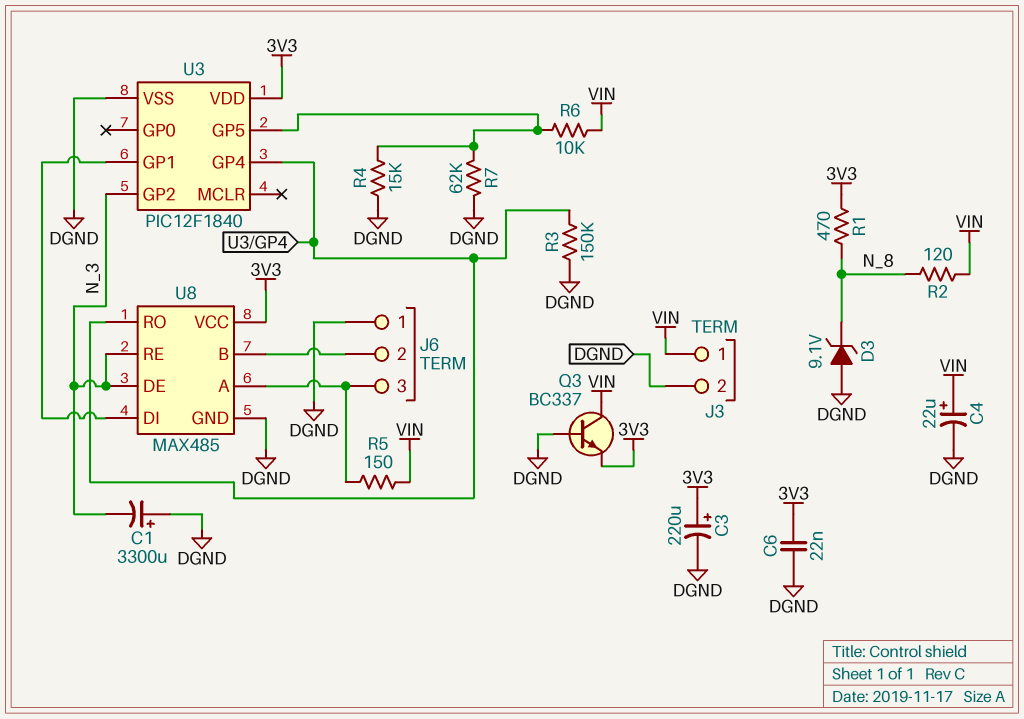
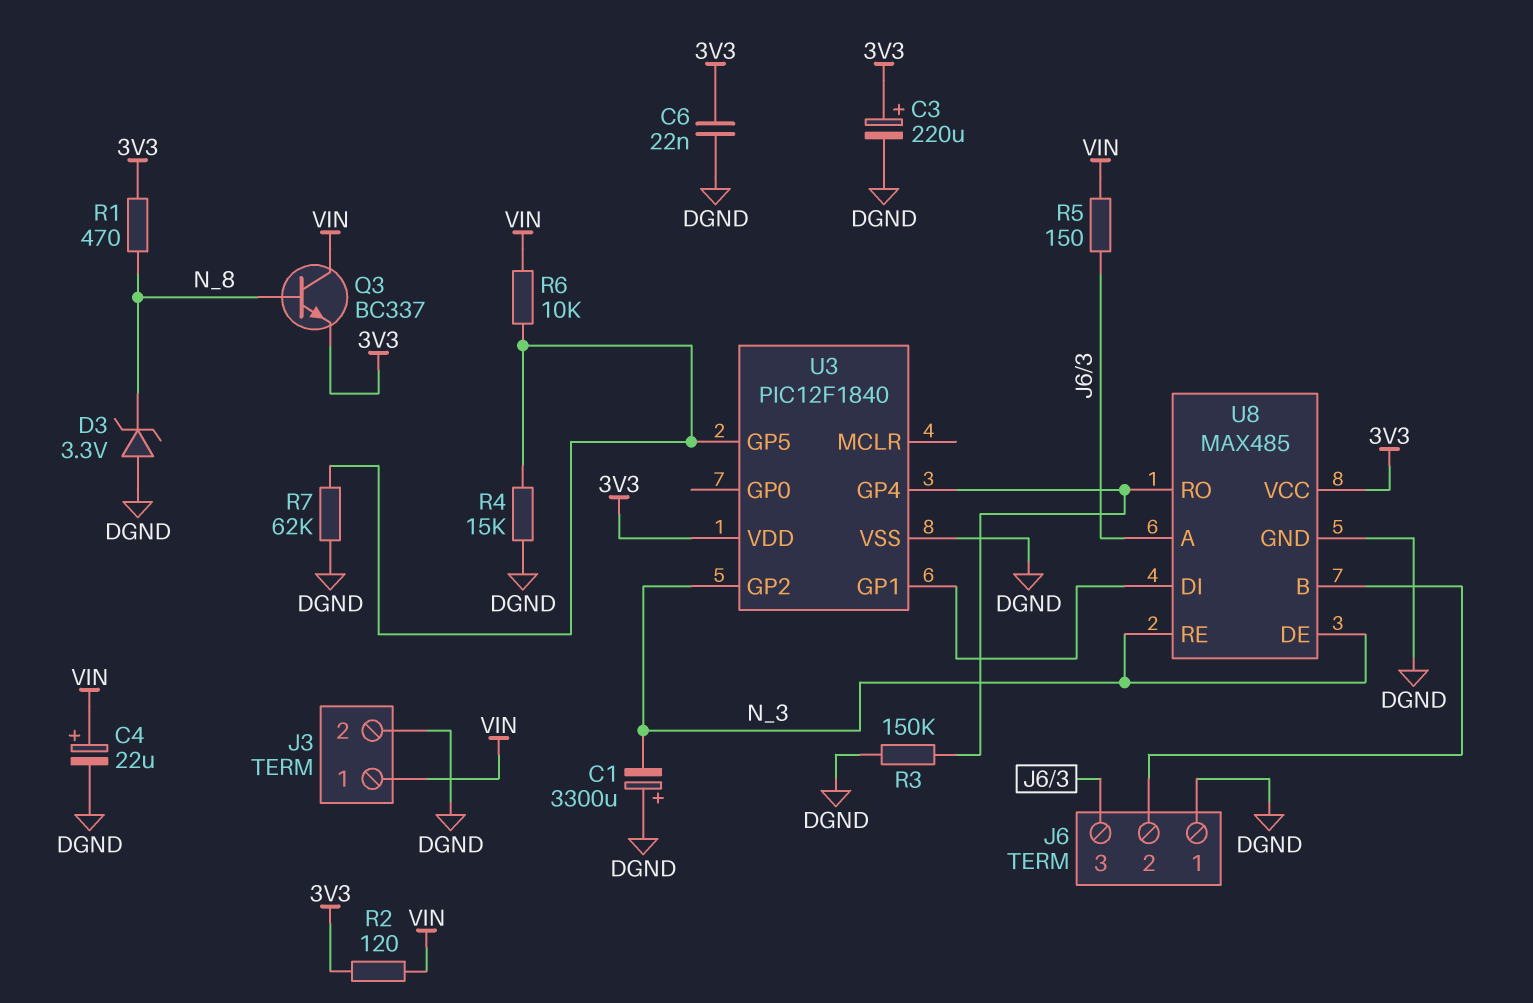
D3: zener 9.1V (A DGND, K N_8) -> zener 3.3V (A DGND, K N_8)
Q3: NPN BC337 (B DGND, C VIN, E 3V3) -> NPN BC337 (B N_8, C VIN, E 3V3)
R2: 120 (N_8, VIN) -> 120 (3V3, VIN)

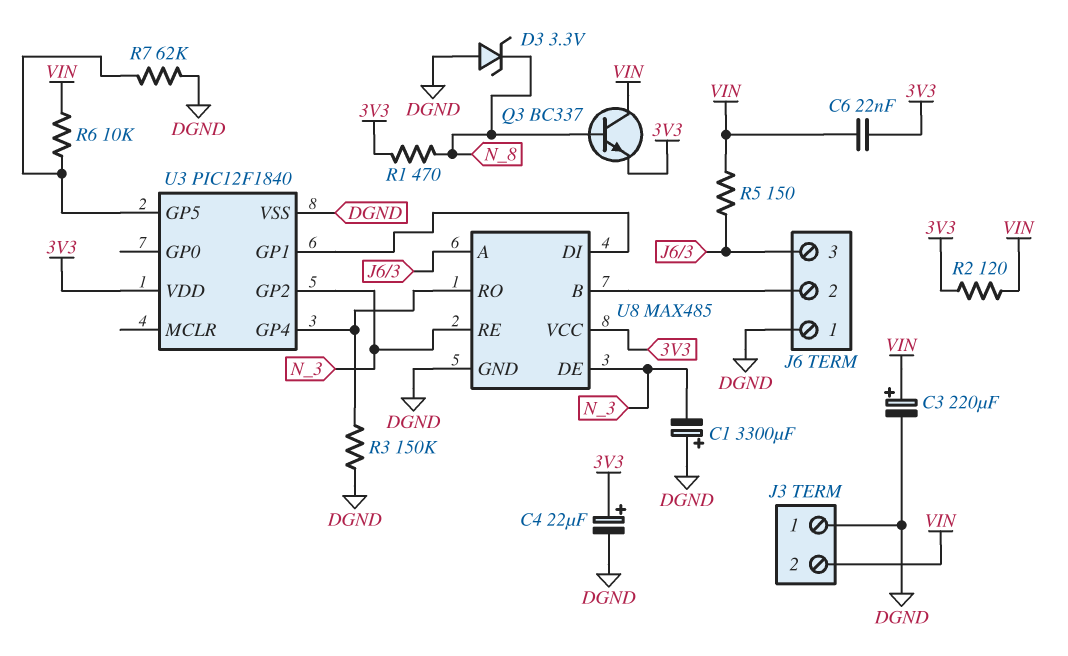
C3: 220uF (plus 3V3, minus DGND) -> 220uF (plus VIN, minus DGND)
C4: 22uF (plus VIN, minus DGND) -> 22uF (plus 3V3, minus DGND)
C6: 22nF (3V3, DGND) -> 22nF (3V3, VIN)
J3 pin 1: VIN -> DGND
J3 pin 2: DGND -> VIN
R4: 15k (DGND, U3/GP5) -> none

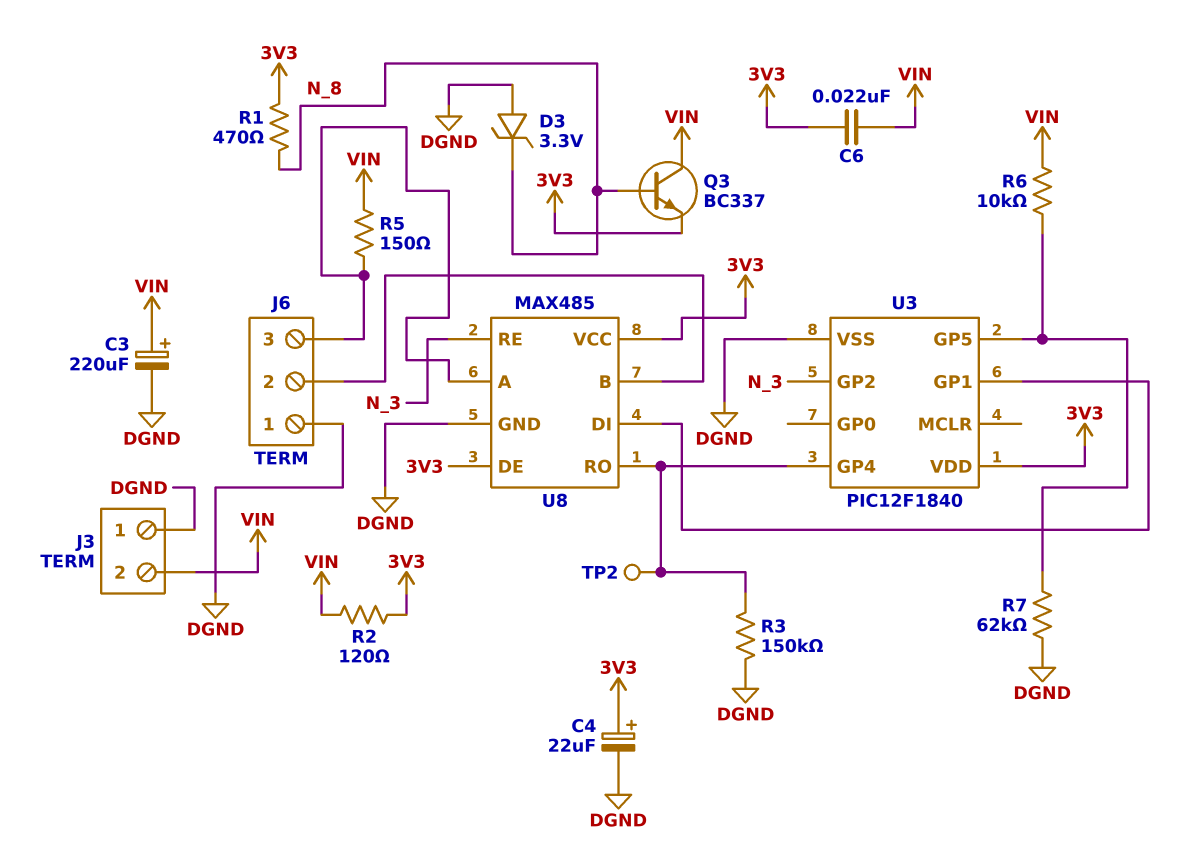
C1: 3300uF (plus DGND, minus N_3) -> none
TP2: none -> test point (U3/GP4)
U8 pin DE: N_3 -> 3V3

